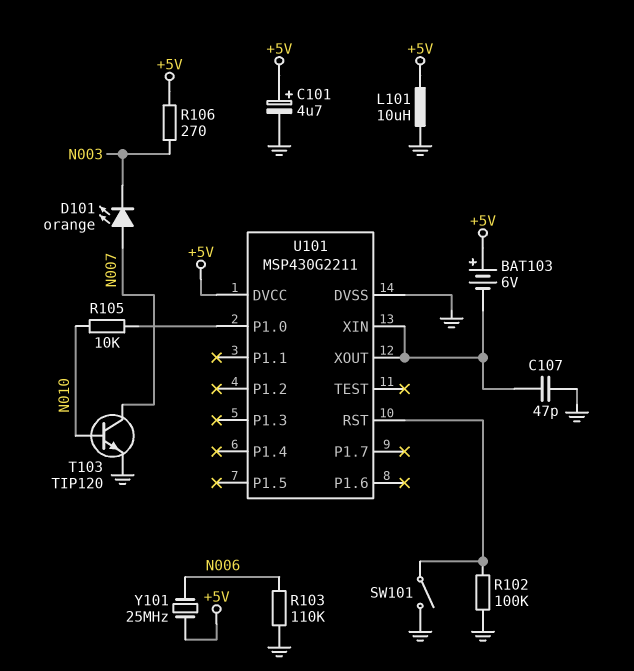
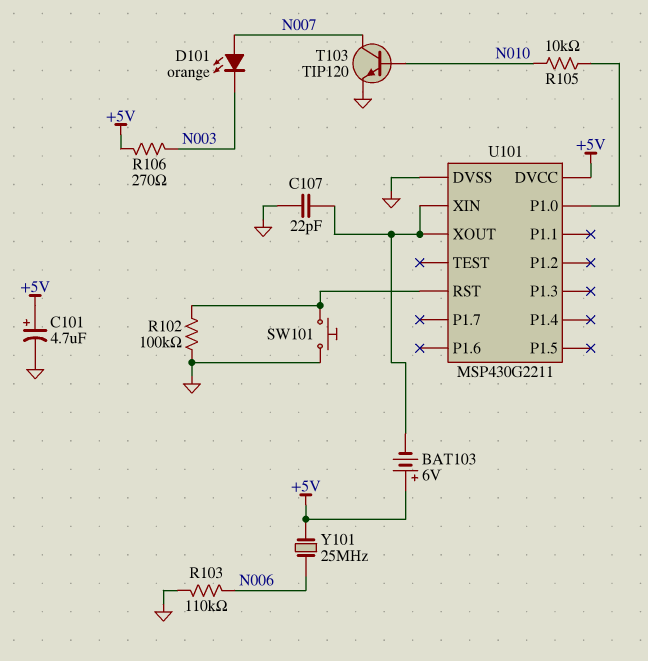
C107: 47pF (GND, U101/XIN) -> 22pF (GND, U101/XIN)
L101: 10uH (+5V, GND) -> none
SW101: switch (GND, U101/RST) -> button (GND, U101/RST)

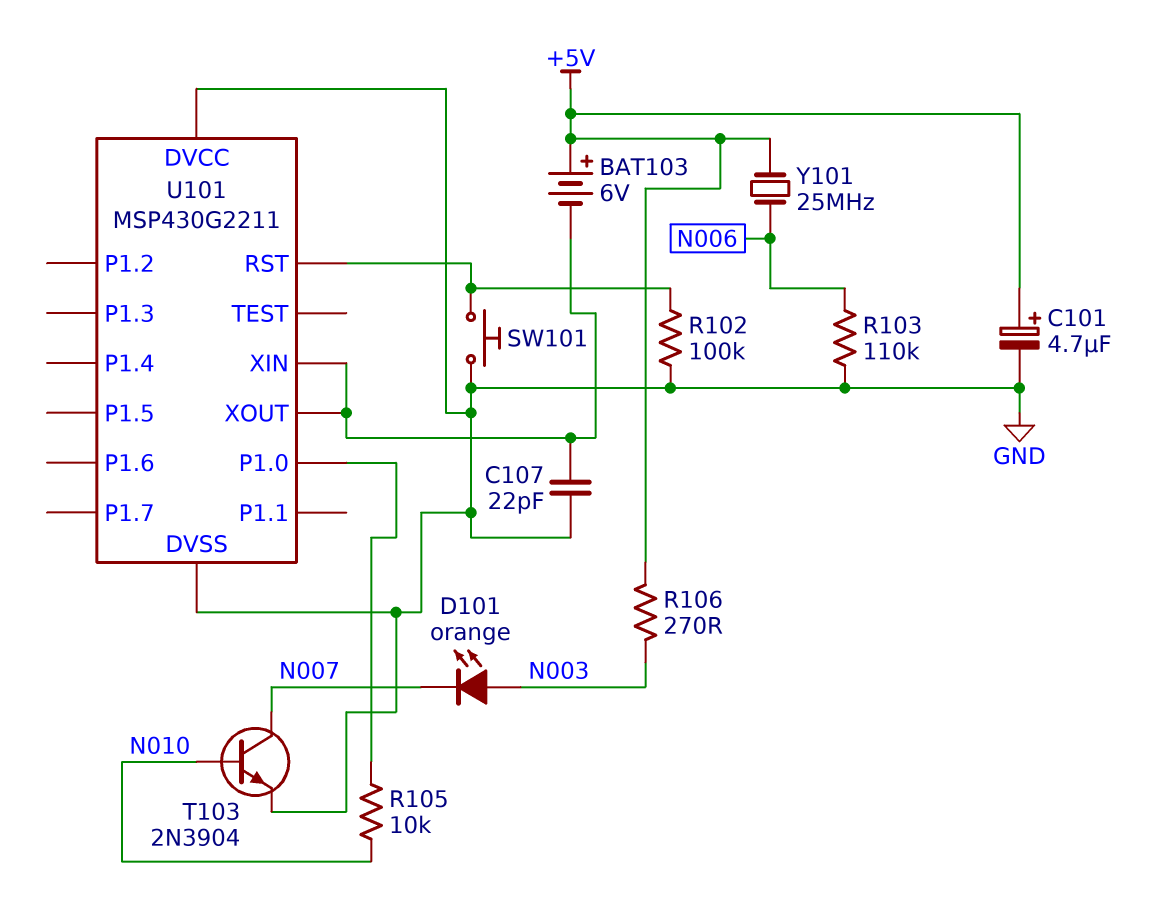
D101: LED orange (A N007, K N003) -> LED orange (A N003, K N007)
T103: NPN TIP120 (B N010, C N007, E GND) -> NPN 2N3904 (B N010, C N007, E GND)
U101 pin DVCC: +5V -> GND

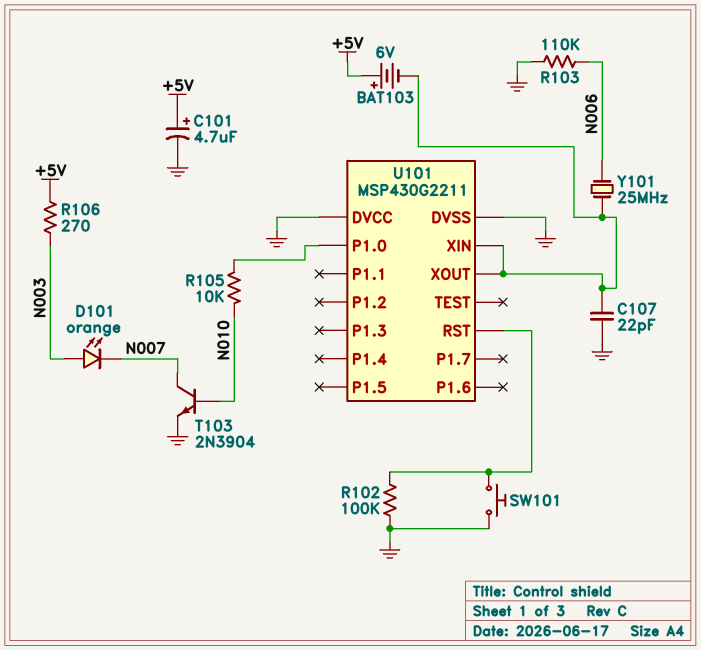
Y101: 25MHz (+5V, N006) -> 25MHz (N006, U101/XIN)

